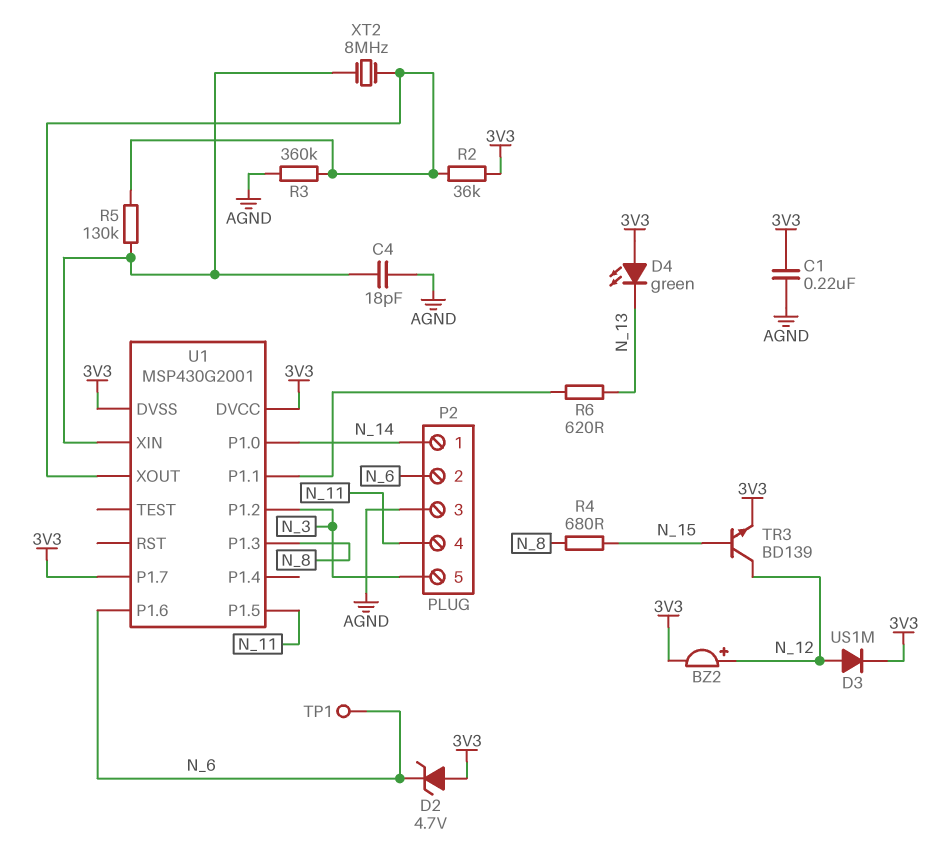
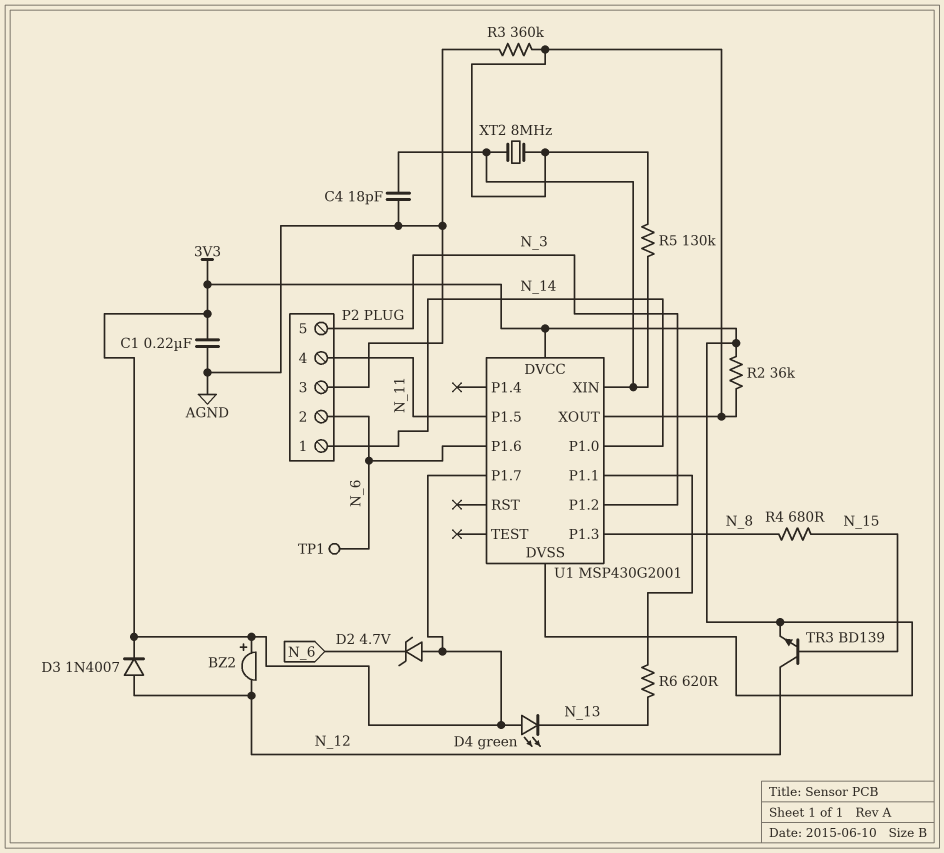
BZ2: buzzer (plus N_12, minus 3V3) -> buzzer (plus 3V3, minus N_12)
D3: diode US1M (A N_12, K 3V3) -> diode 1N4007 (A N_12, K 3V3)

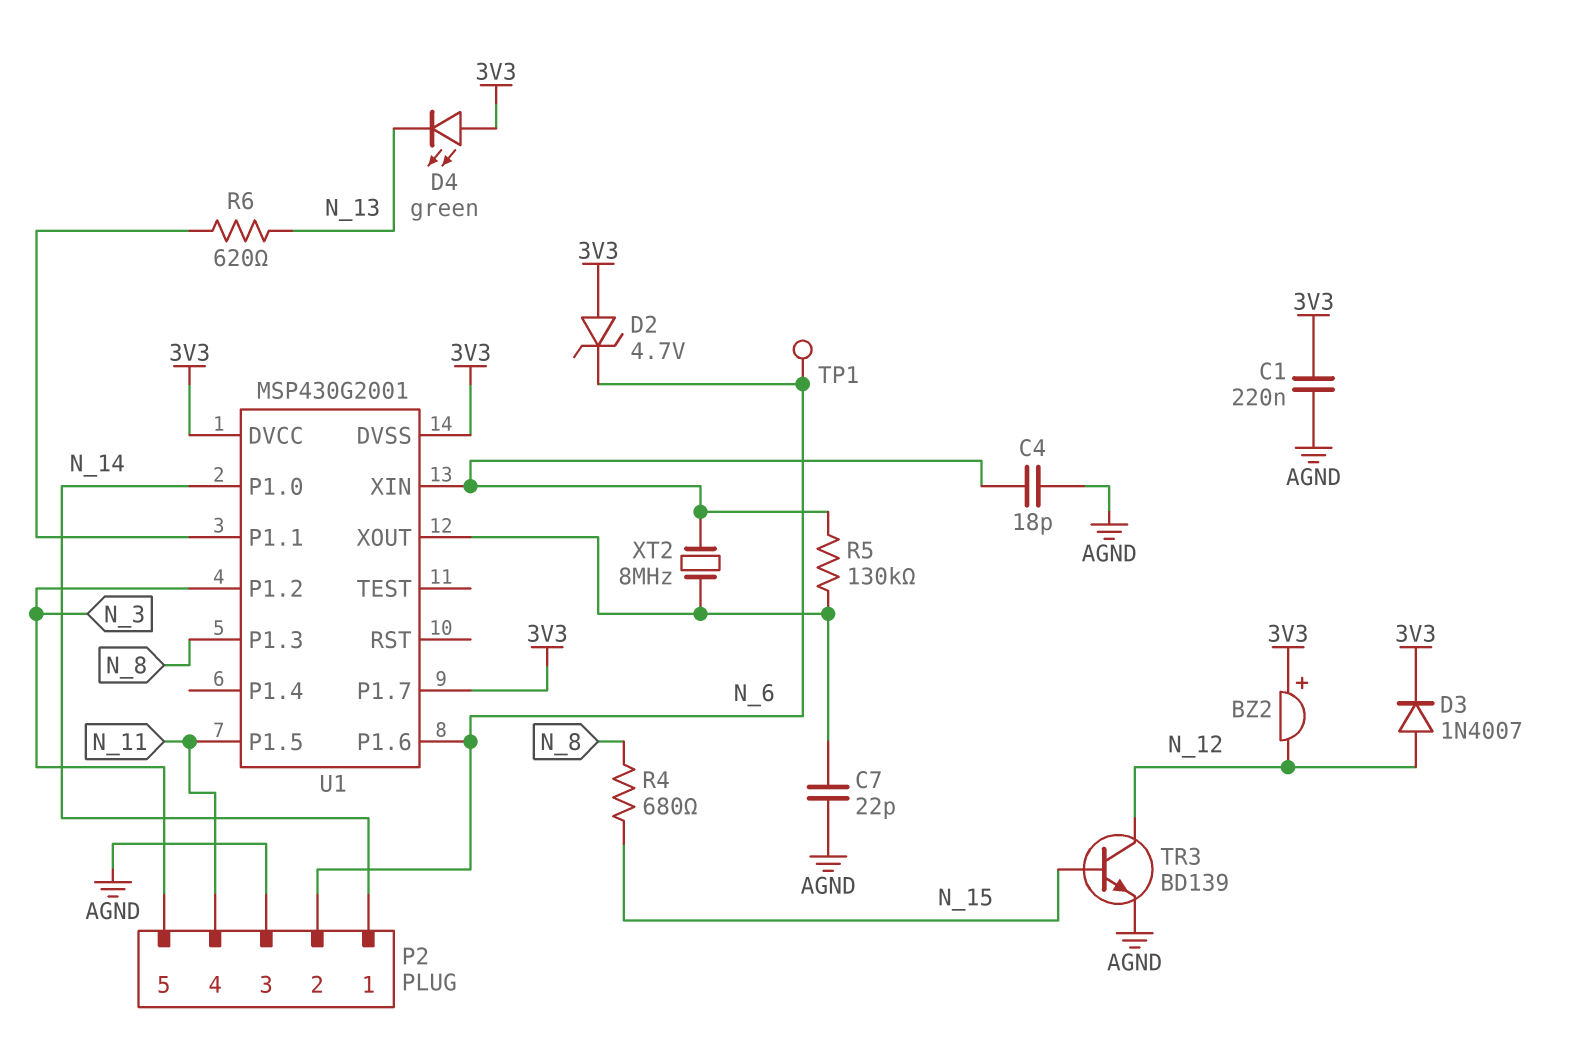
C7: none -> 22pF (AGND, U1/XOUT)
R2: 36k (3V3, U1/XOUT) -> none
R3: 360k (AGND, U1/XOUT) -> none
TR3: NPN BD139 (B N_15, C N_12, E 3V3) -> NPN BD139 (B N_15, C N_12, E AGND)

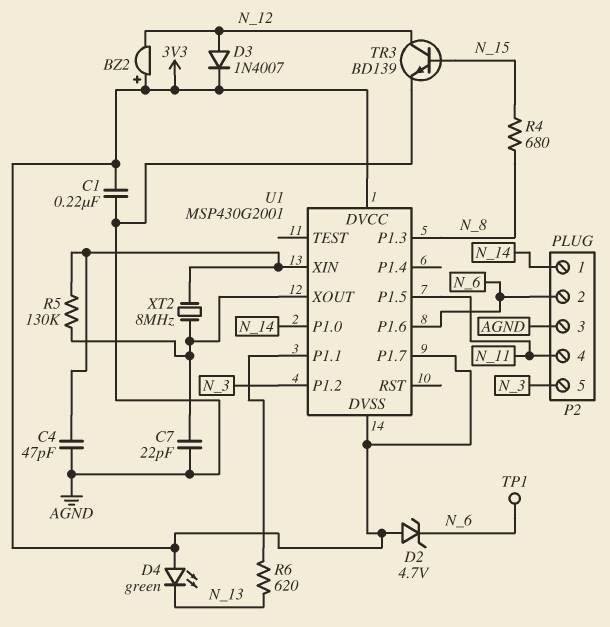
C4: 18pF (AGND, U1/XIN) -> 47pF (AGND, U1/XIN)

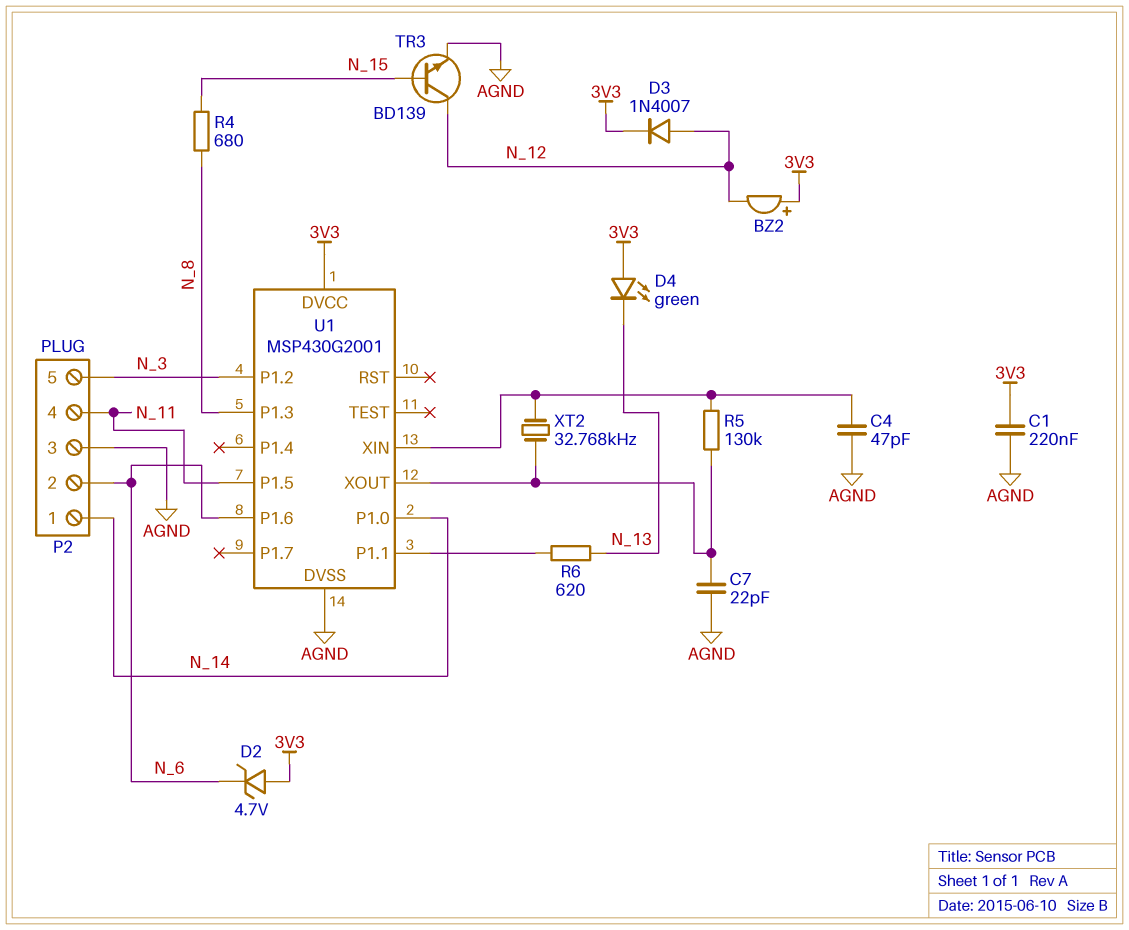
TP1: test point (N_6) -> none
U1 pin DVSS: 3V3 -> AGND
U1 pin P1.7: 3V3 -> none
XT2: 8MHz (U1/XIN, U1/XOUT) -> 32.768kHz (U1/XIN, U1/XOUT)

